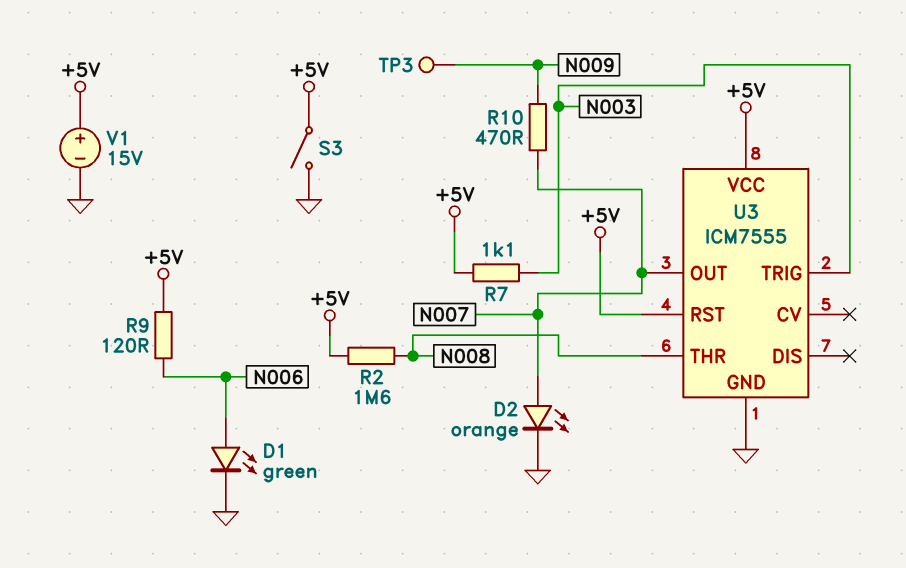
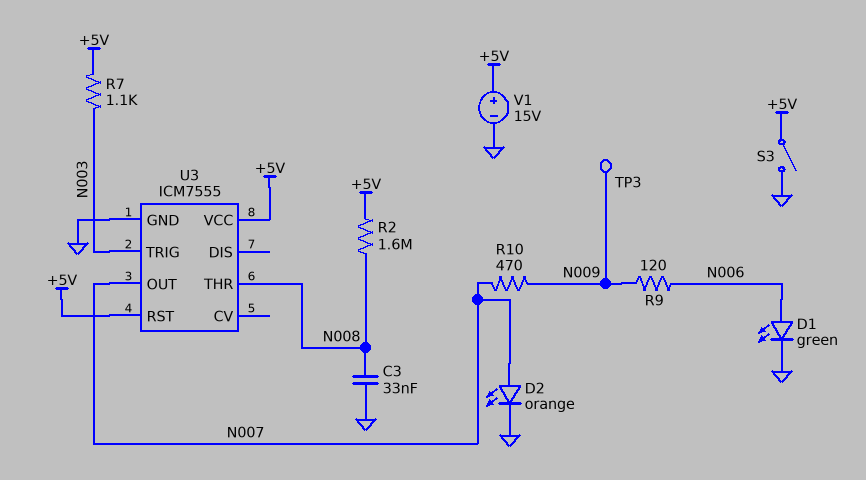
C3: none -> 33nF (GND, N008)
R9: 120 (+5V, N006) -> 120 (N006, N009)

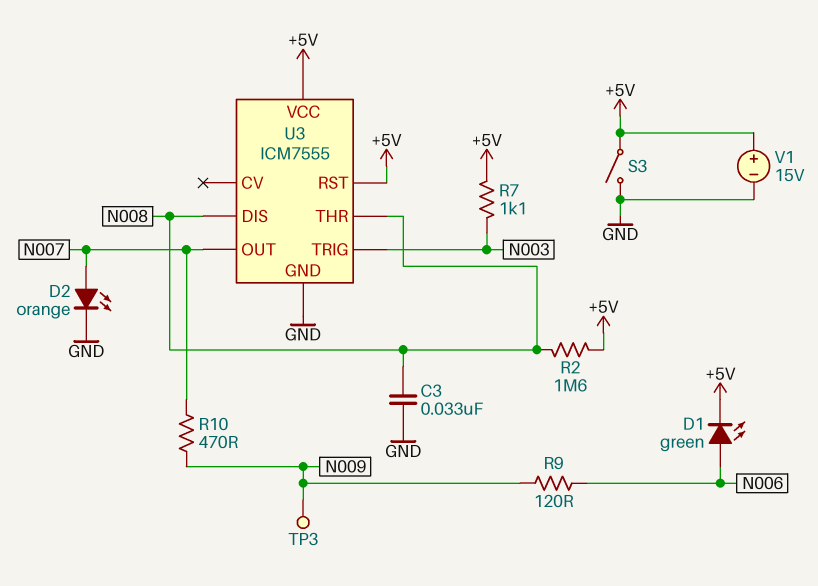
D1: LED green (A N006, K GND) -> LED green (A N006, K +5V)
U3 pin DIS: none -> N008

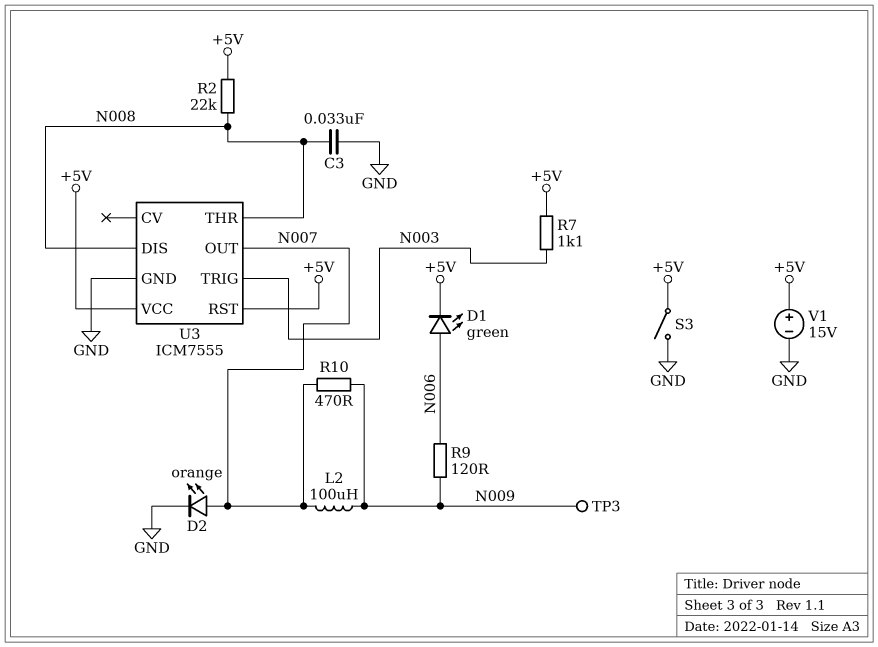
L2: none -> 100uH (N007, N009)
R2: 1.6M (+5V, N008) -> 22k (+5V, N008)

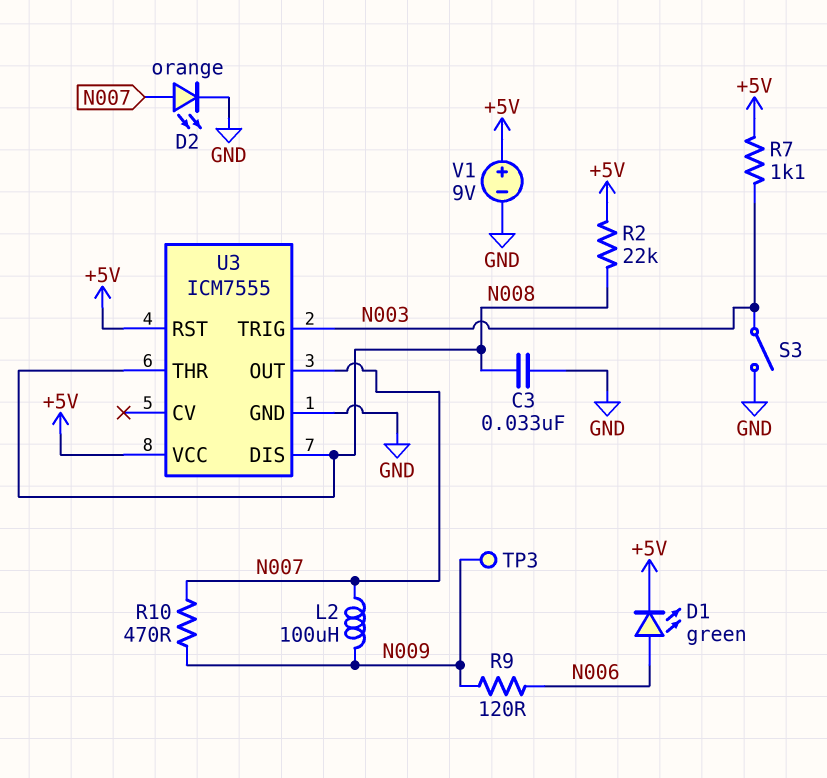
S3: switch (+5V, GND) -> switch (GND, N003)
V1: 15V (plus +5V, minus GND) -> 9V (plus +5V, minus GND)

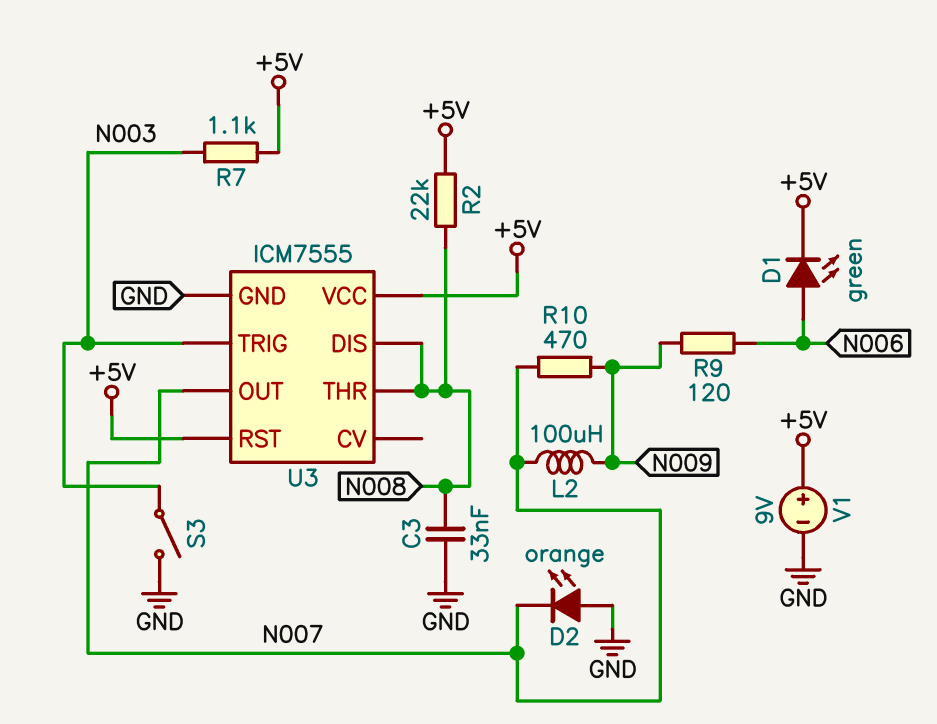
D2: LED orange (A N007, K GND) -> LED orange (A GND, K N007)
TP3: test point (N009) -> none

